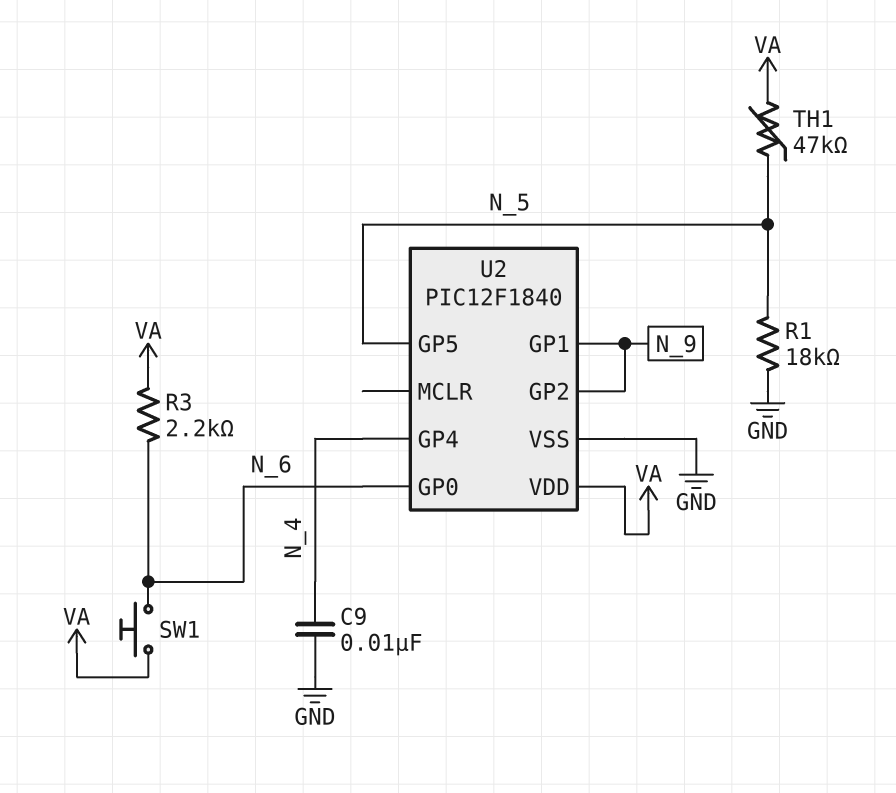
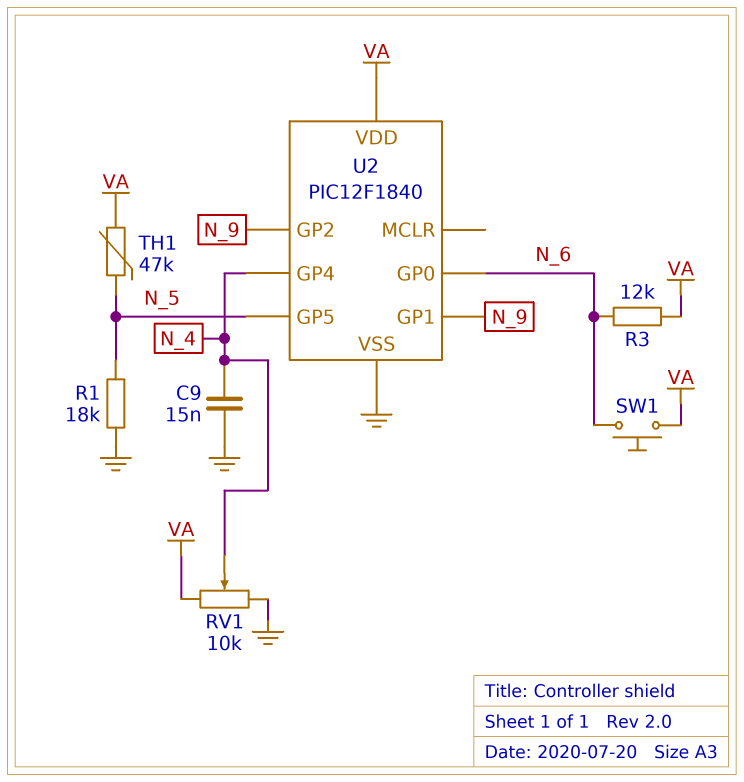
C9: 10nF (GND, N_4) -> 15nF (GND, N_4)
R3: 2.2k (N_6, VA) -> 12k (N_6, VA)
RV1: none -> 10k (GND, VA, wiper N_4)

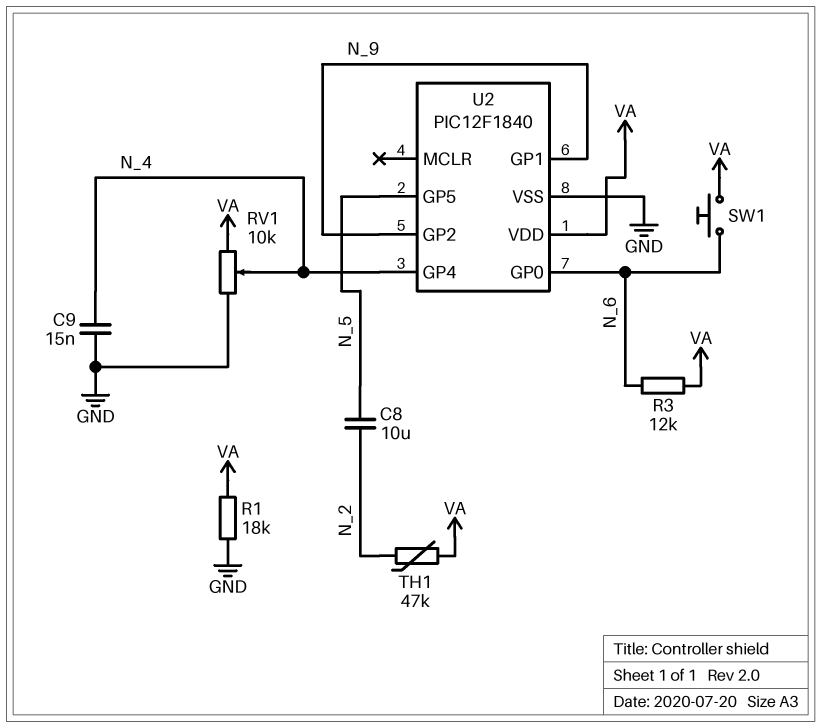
C8: none -> 10uF (N_2, N_5)
R1: 18k (GND, N_5) -> 18k (GND, VA)
TH1: 47k (N_5, VA) -> 47k (N_2, VA)

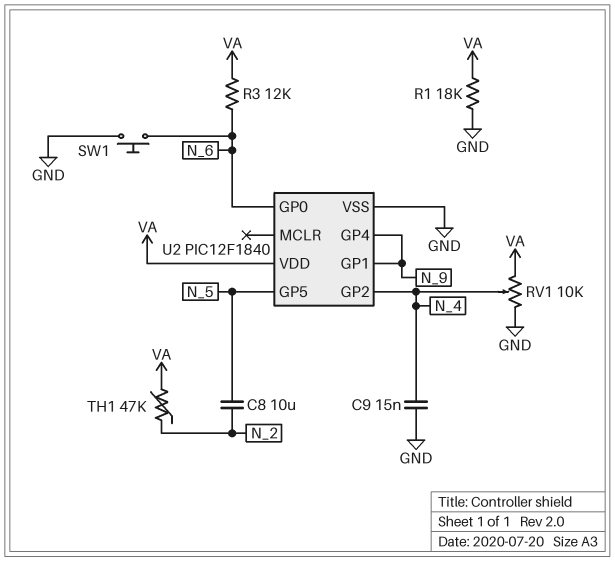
SW1: button (N_6, VA) -> button (GND, N_6)
U2 pin GP2: N_9 -> N_4
U2 pin GP4: N_4 -> N_9

